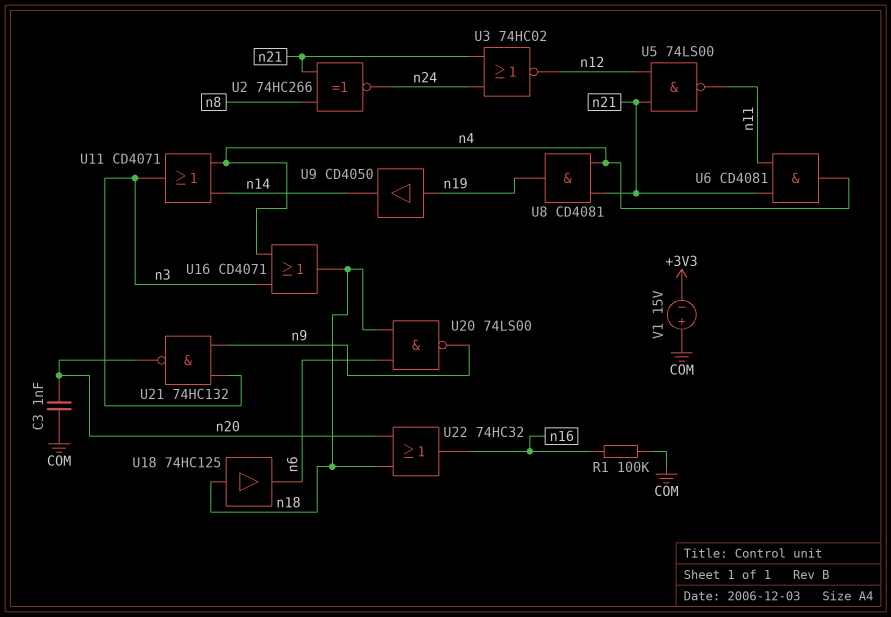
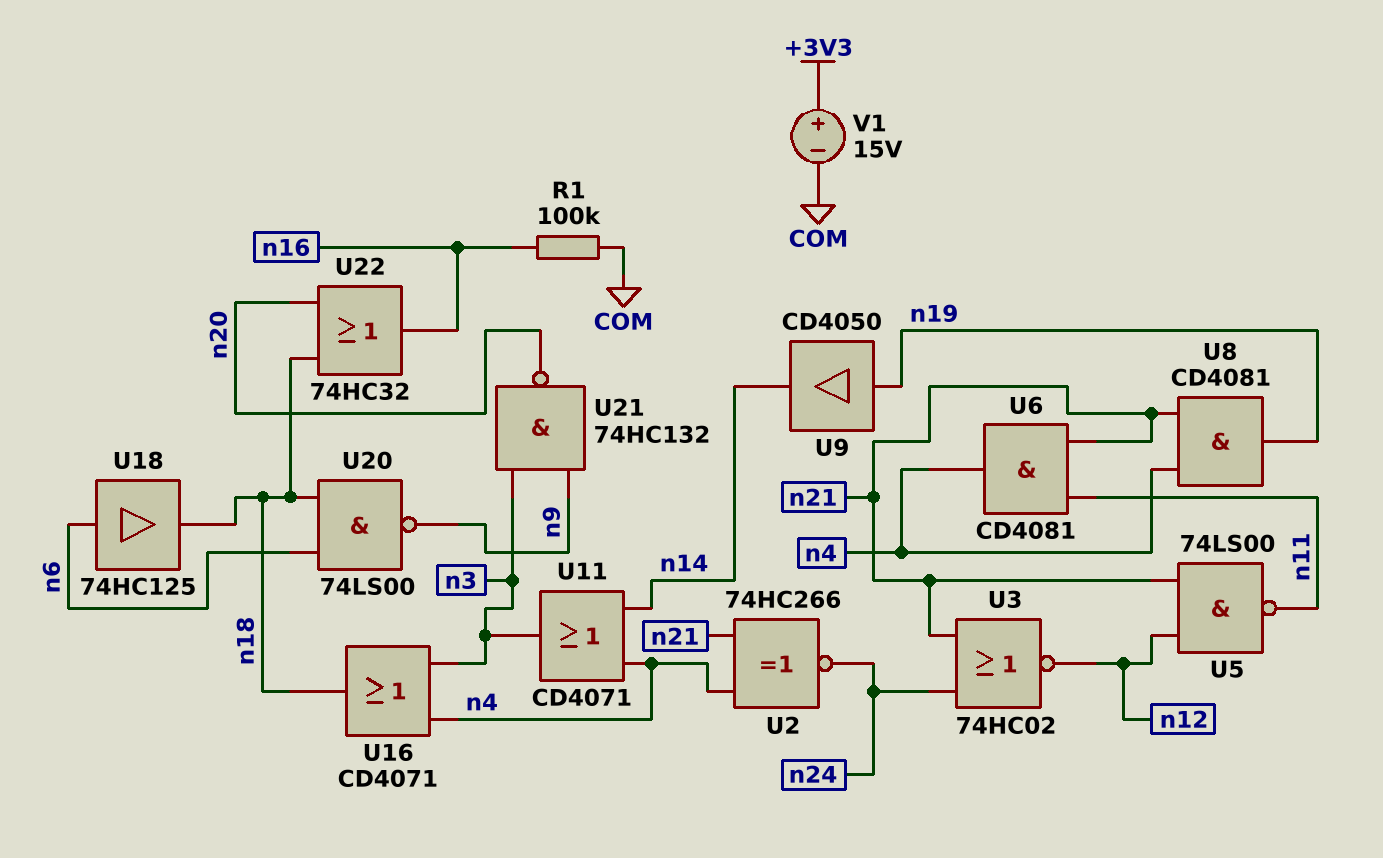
C3: 1nF (COM, n20) -> none
U2: XNOR 74HC266 (in n8, in n21, out n24) -> XNOR 74HC266 (in n4, in n21, out n24)
U18: buffer 74HC125 (in n18, out n6) -> buffer 74HC125 (in n6, out n18)
V1: 15V (plus COM, minus +3V3) -> 15V (plus +3V3, minus COM)

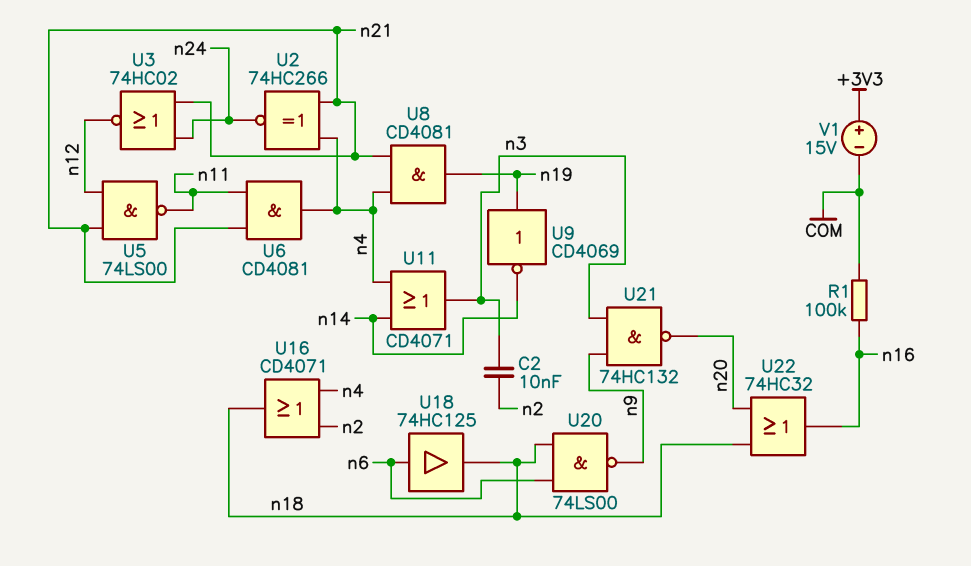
C2: none -> 10nF (n2, n3)
U9: buffer CD4050 (in n19, out n14) -> NOT CD4069 (in n19, out n14)
U16: OR CD4071 (in n3, in n4, out n18) -> OR CD4071 (in n2, in n4, out n18)

